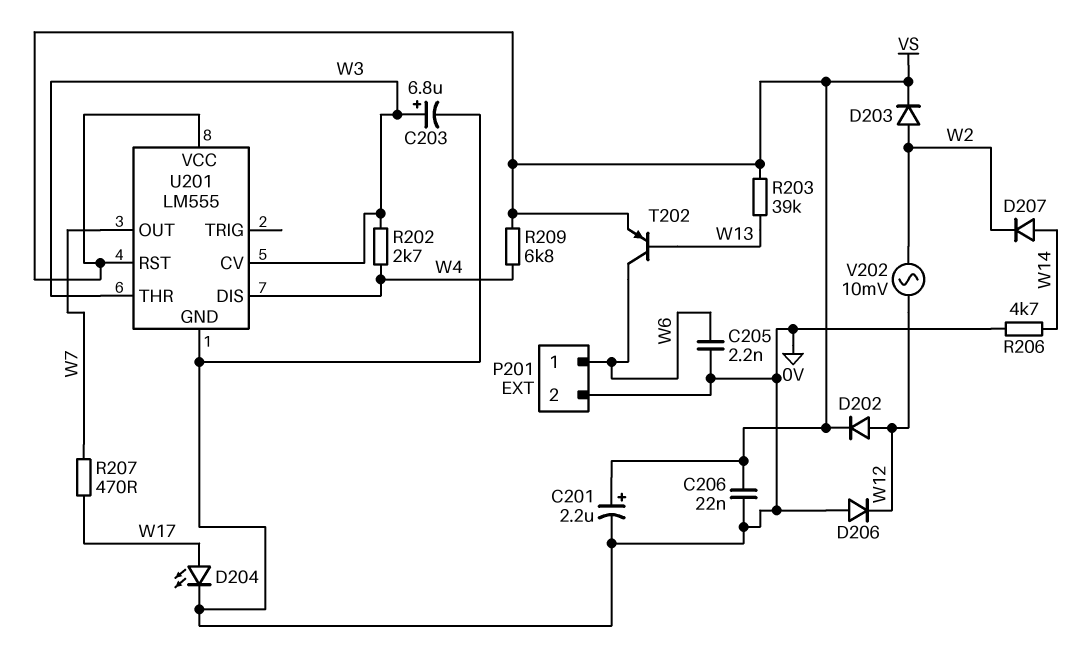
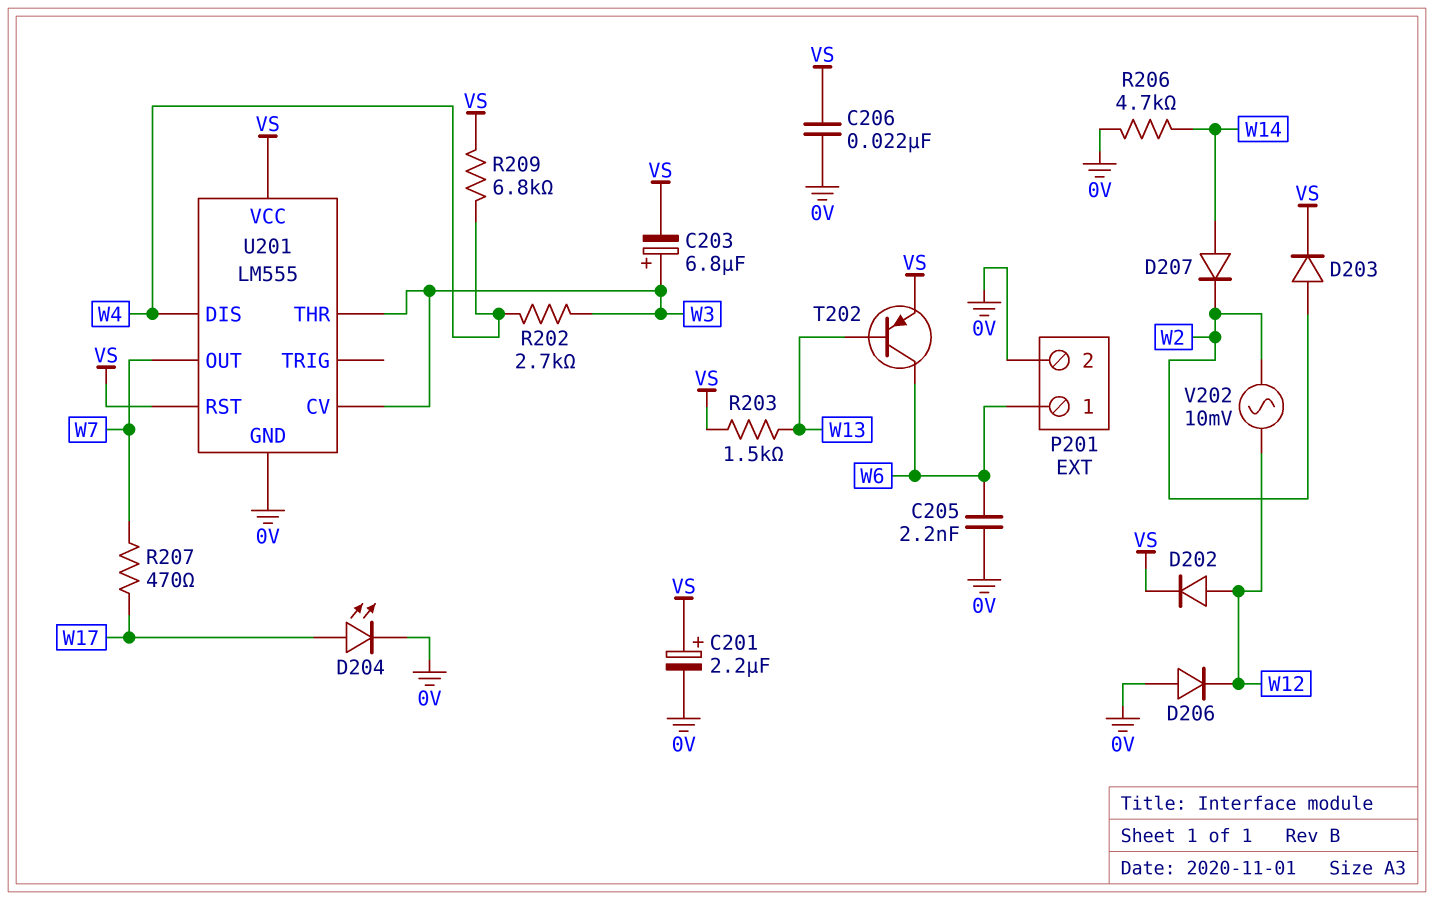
C203: 6.8uF (plus W3, minus 0V) -> 6.8uF (plus W3, minus VS)
R203: 39k (VS, W13) -> 1.5k (VS, W13)

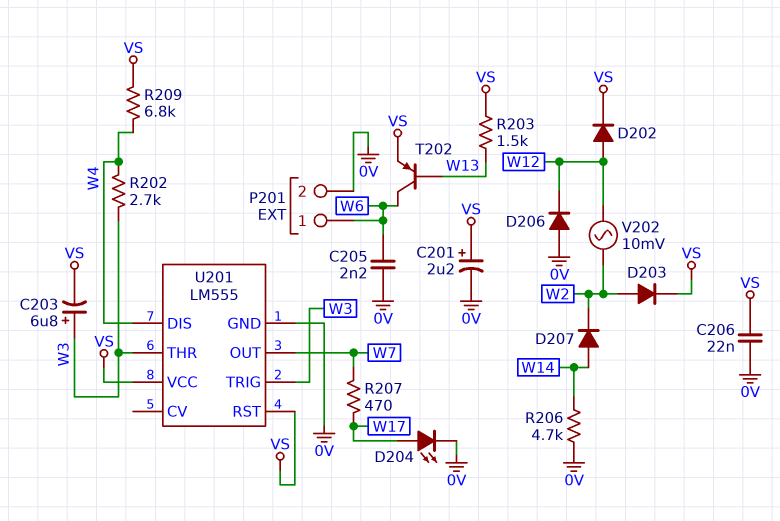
U201 pin CV: W3 -> none
U201 pin TRIG: none -> W3

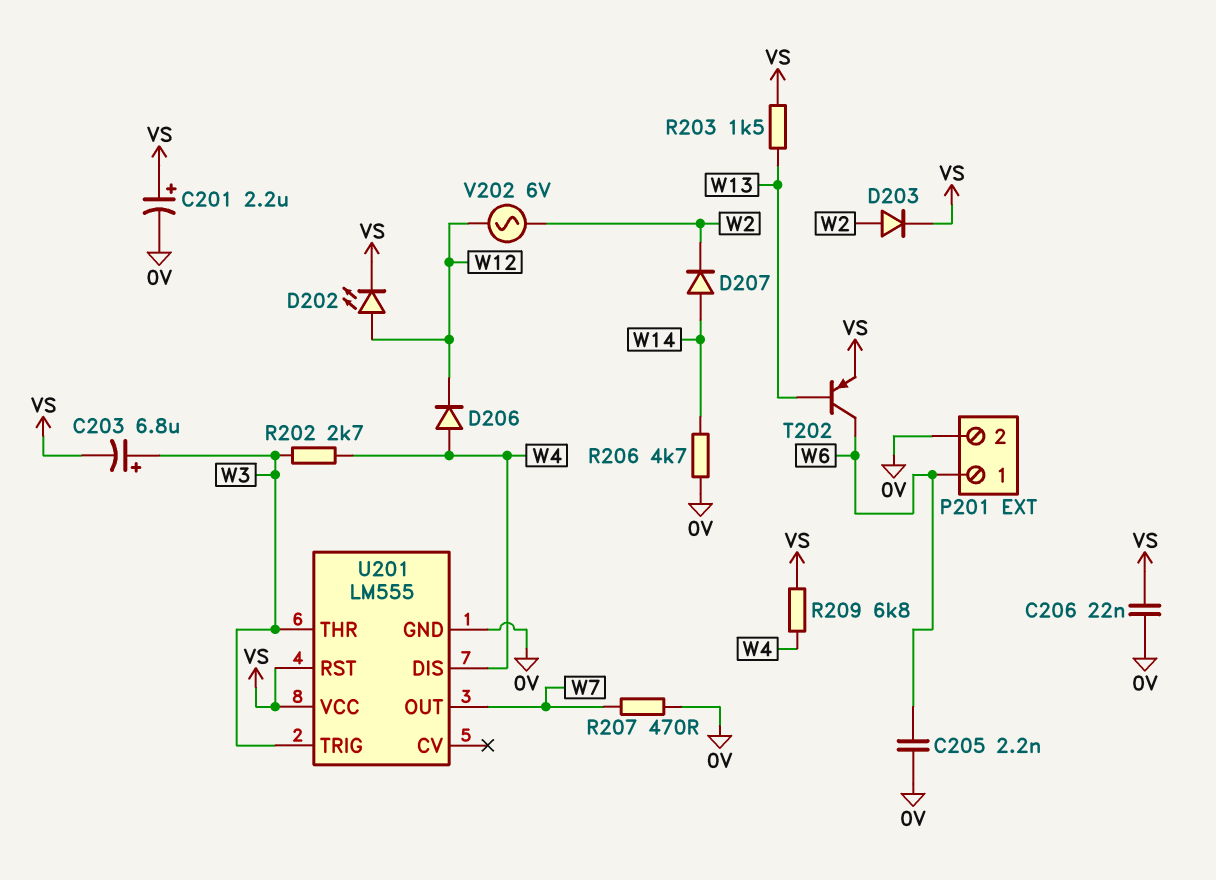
D202: diode (A W12, K VS) -> LED (A W12, K VS)
D204: LED (A W17, K 0V) -> none
D206: diode (A 0V, K W12) -> diode (A W4, K W12)
R207: 470 (W7, W17) -> 470 (0V, W7)
V202: AC 10mV (W2, W12) -> AC 6V (W2, W12)

